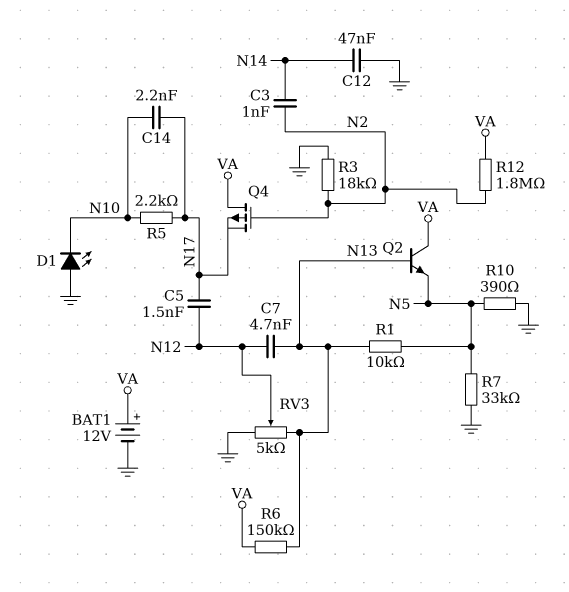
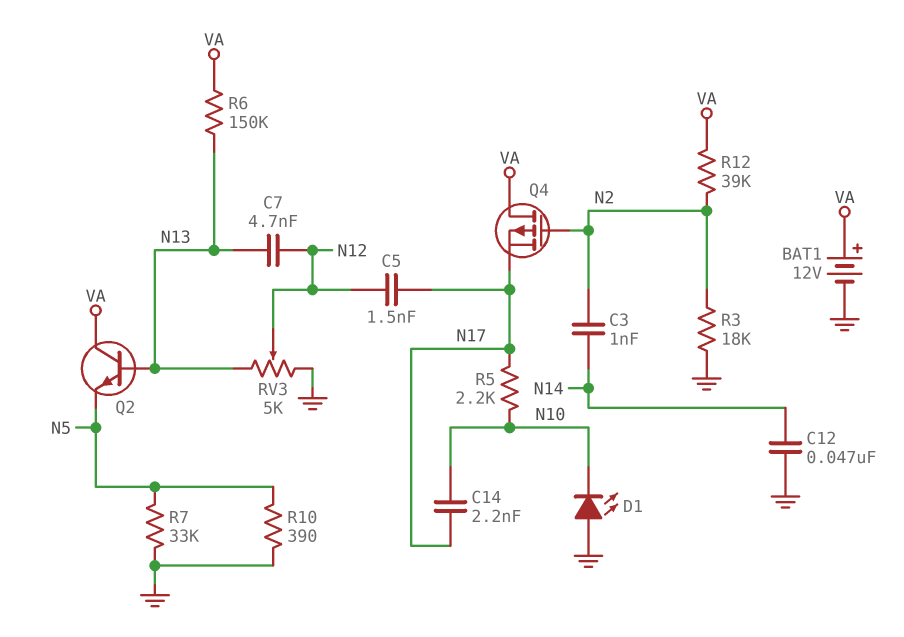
R1: 10k (N5, N13) -> none
R12: 1.8M (N2, VA) -> 39k (N2, VA)

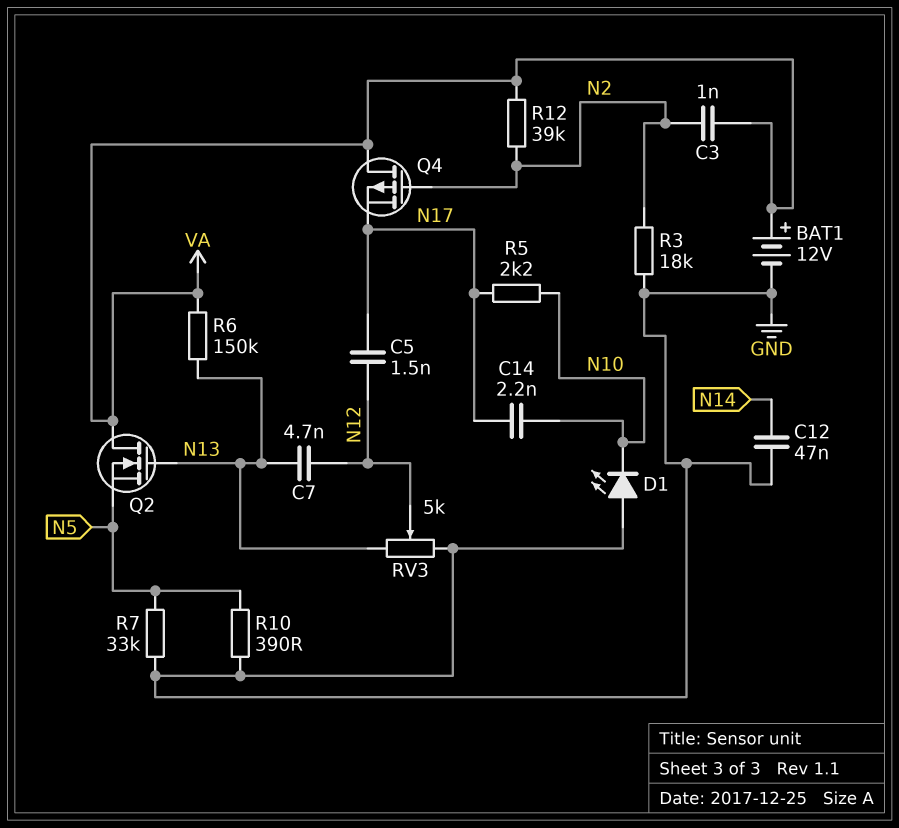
C3: 1nF (N2, N14) -> 1nF (N2, VA)
Q2: NPN (B N13, C VA, E N5) -> NMOS (G N13, D VA, S N5)

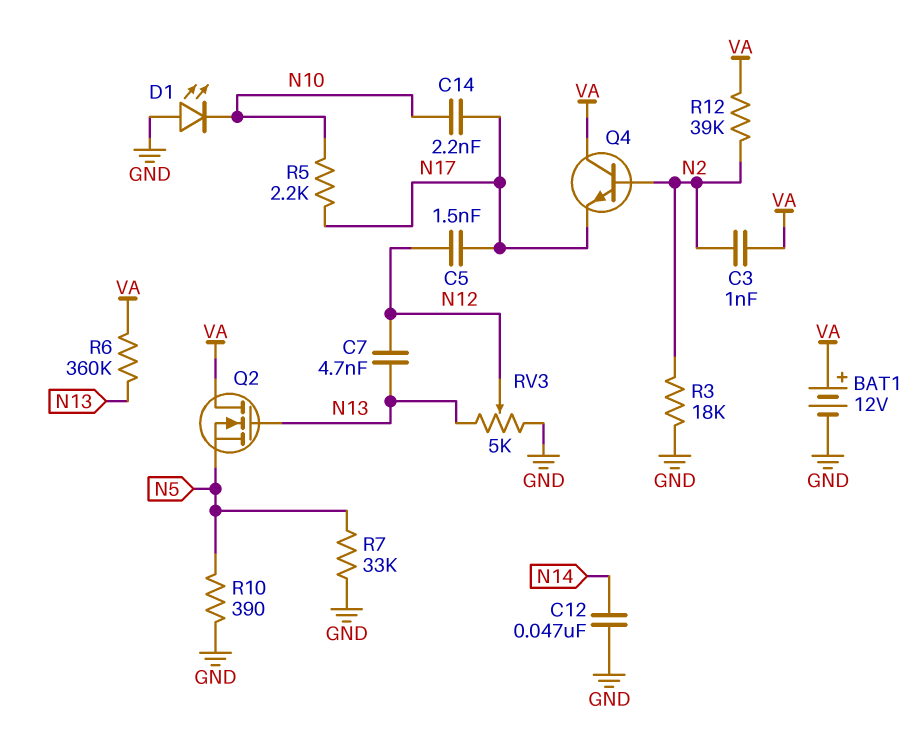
Q4: PMOS (G N2, D VA, S N17) -> NPN (B N2, C VA, E N17)
R6: 150k (N13, VA) -> 360k (N13, VA)

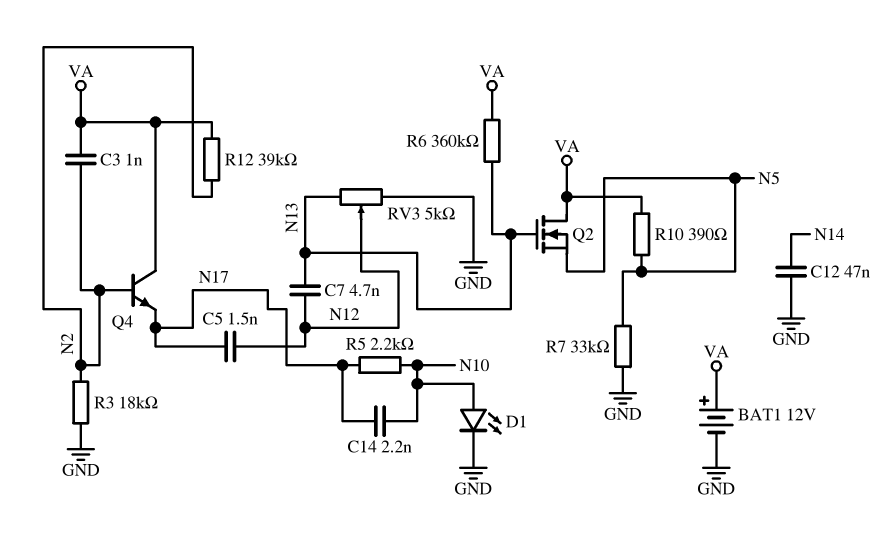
D1: LED (A GND, K N10) -> LED (A N10, K GND)
R10: 390 (GND, N5) -> 390 (N5, VA)

